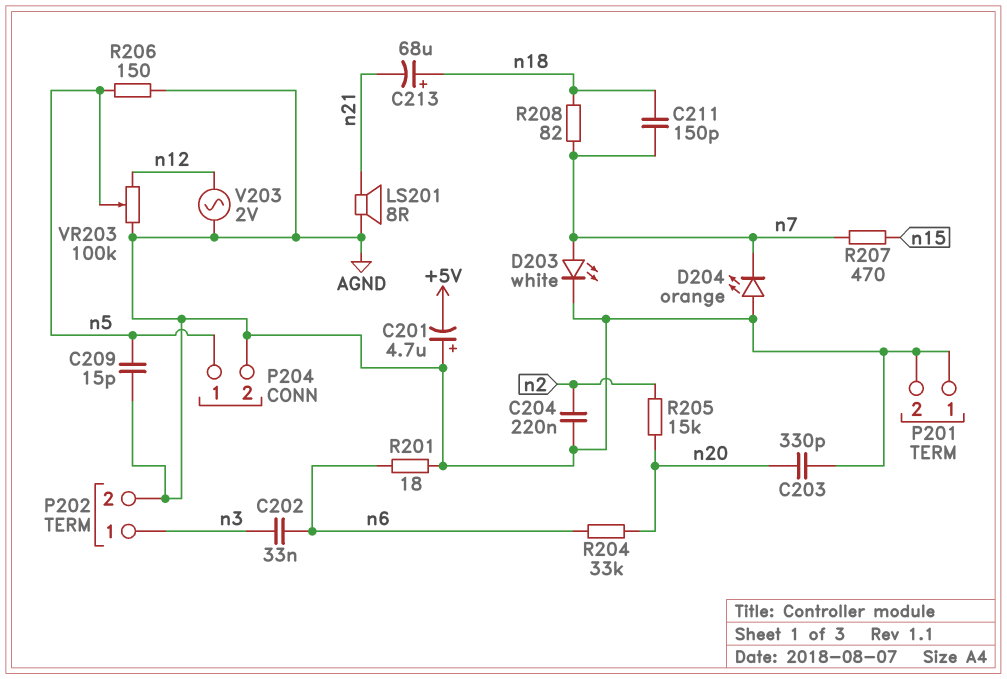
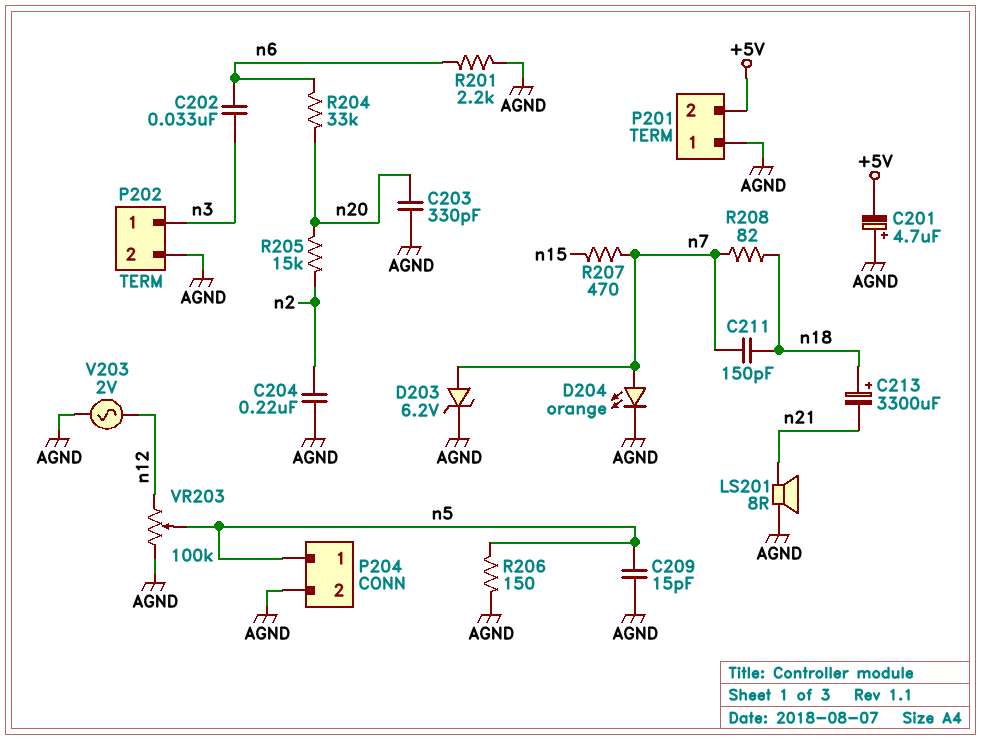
C213: 68uF (plus n18, minus n21) -> 3300uF (plus n18, minus n21)
D203: LED white (A n7, K AGND) -> zener 6.2V (A n7, K AGND)
D204: LED orange (A AGND, K n7) -> LED orange (A n7, K AGND)
P201 pin 2: AGND -> +5V
R201: 18 (AGND, n6) -> 2.2k (AGND, n6)

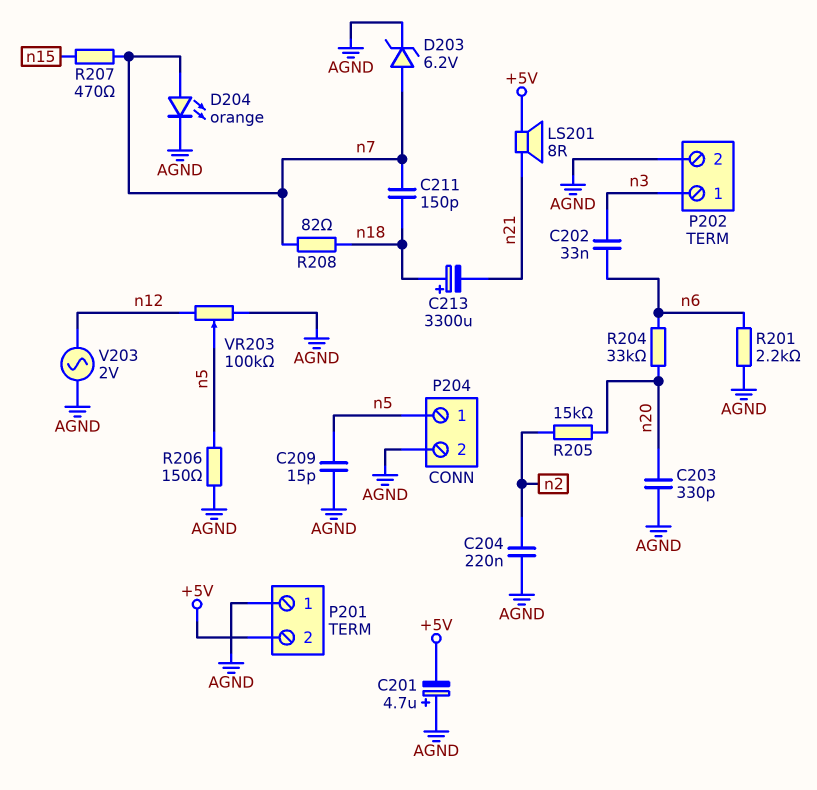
LS201: speaker 8R (AGND, n21) -> speaker 8R (+5V, n21)

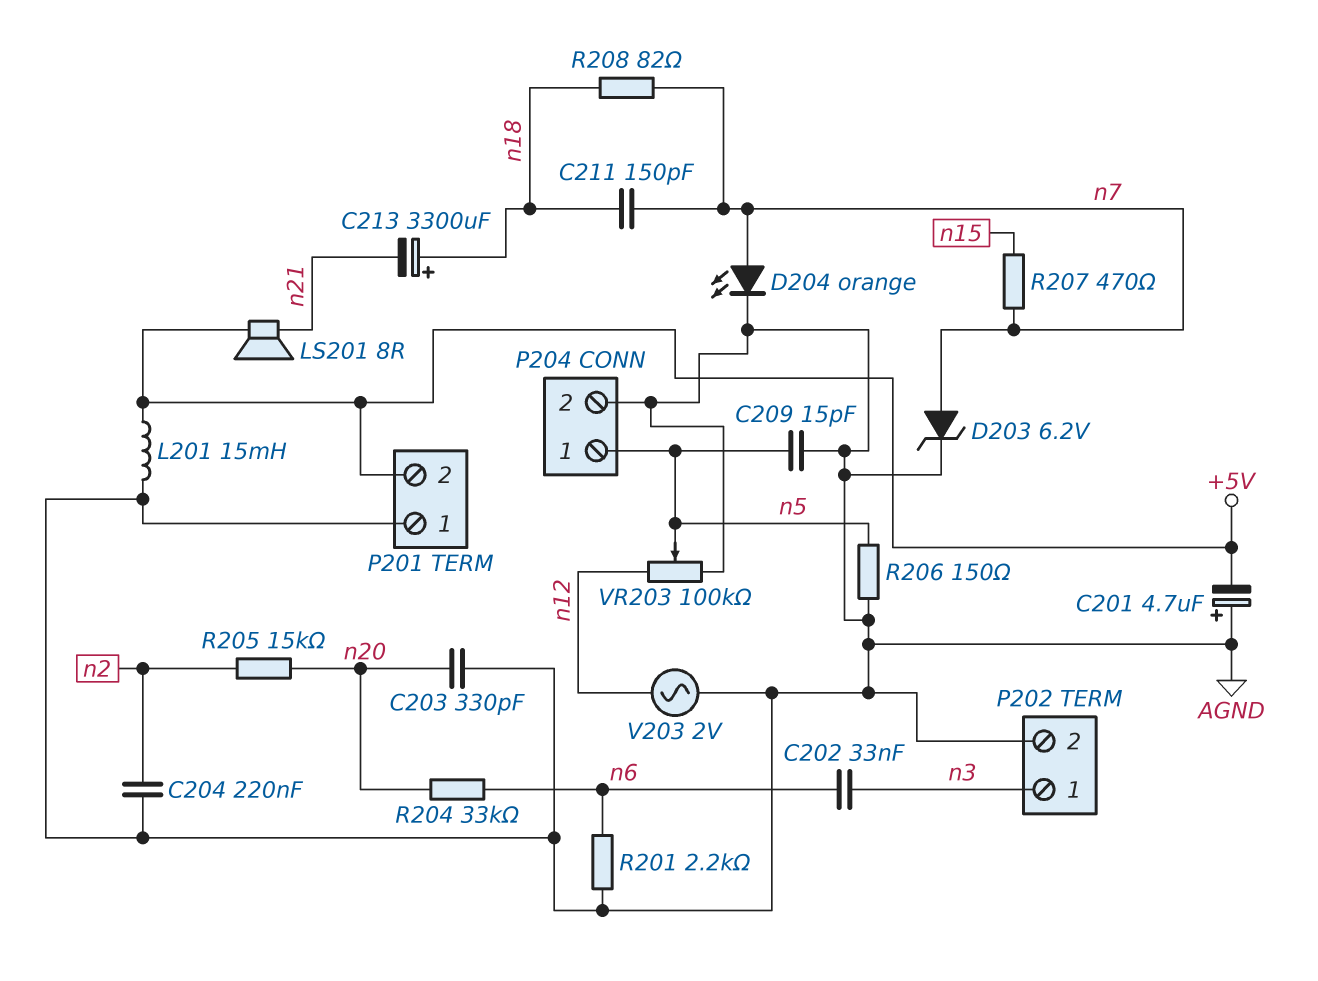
L201: none -> 15mH (+5V, AGND)

